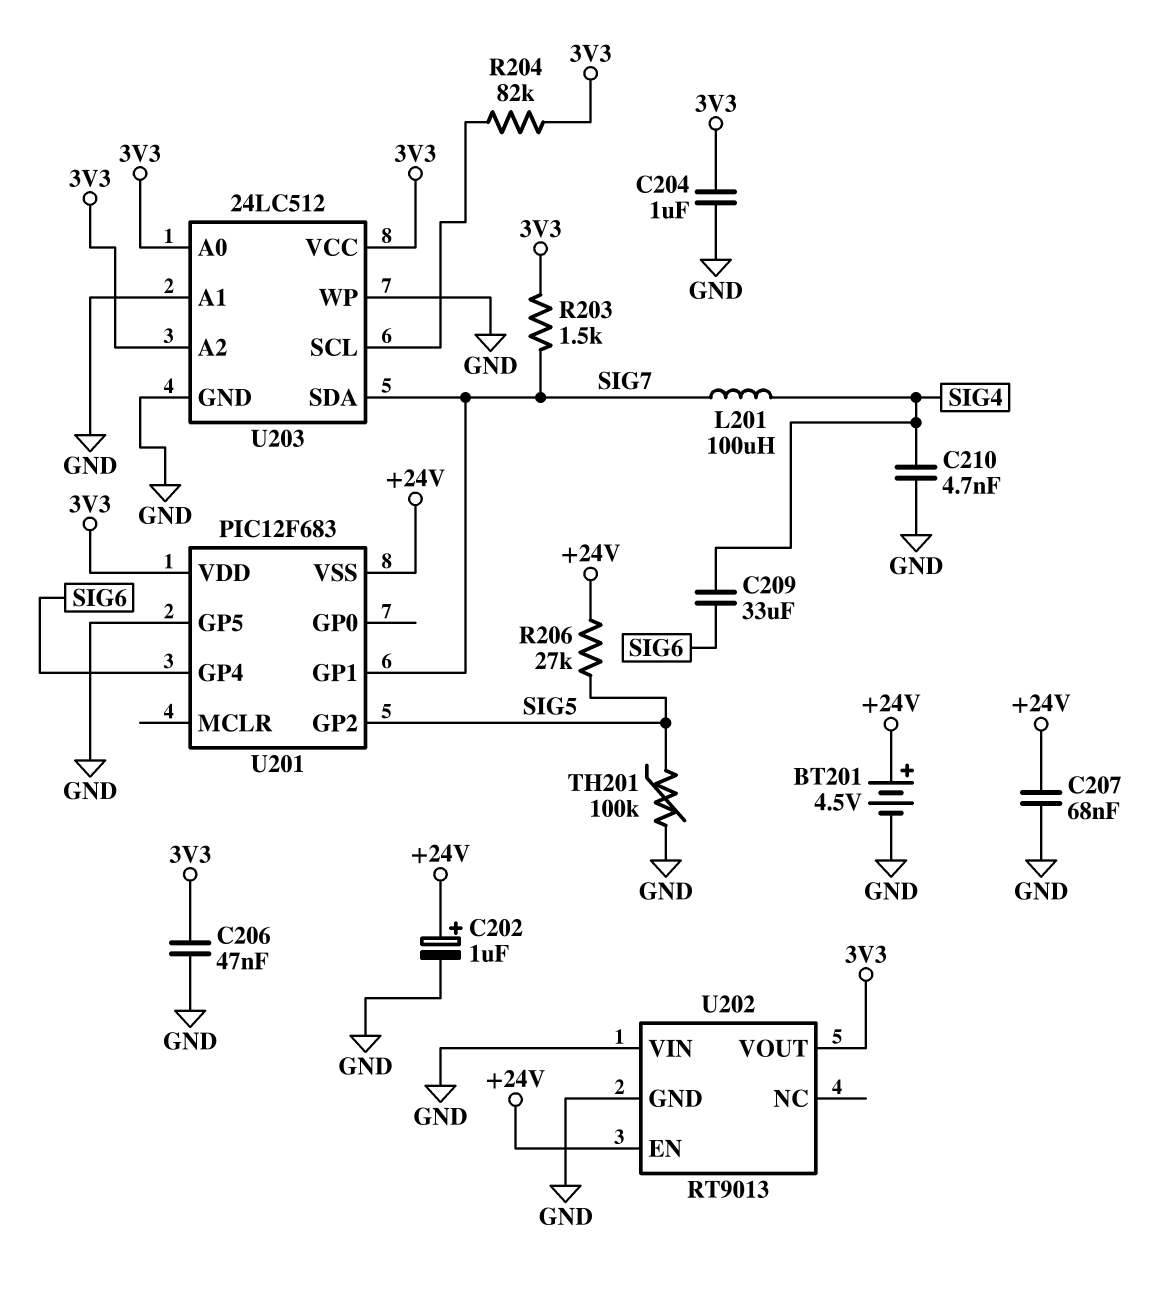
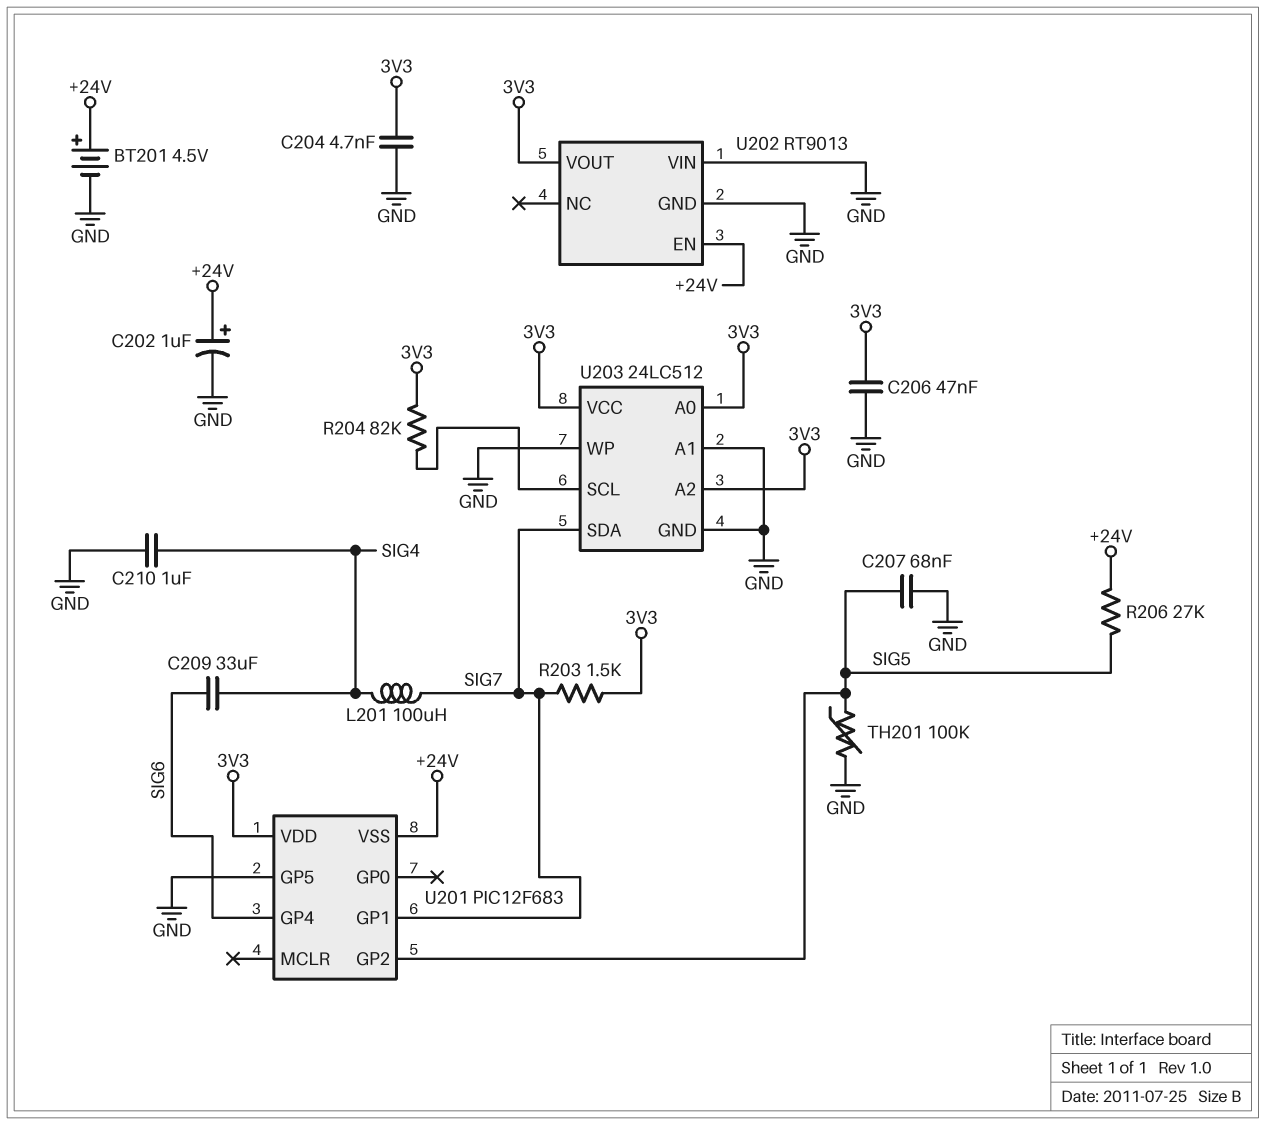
C204: 1uF (3V3, GND) -> 4.7nF (3V3, GND)
C207: 68nF (+24V, GND) -> 68nF (GND, SIG5)
C210: 4.7nF (GND, SIG4) -> 1uF (GND, SIG4)

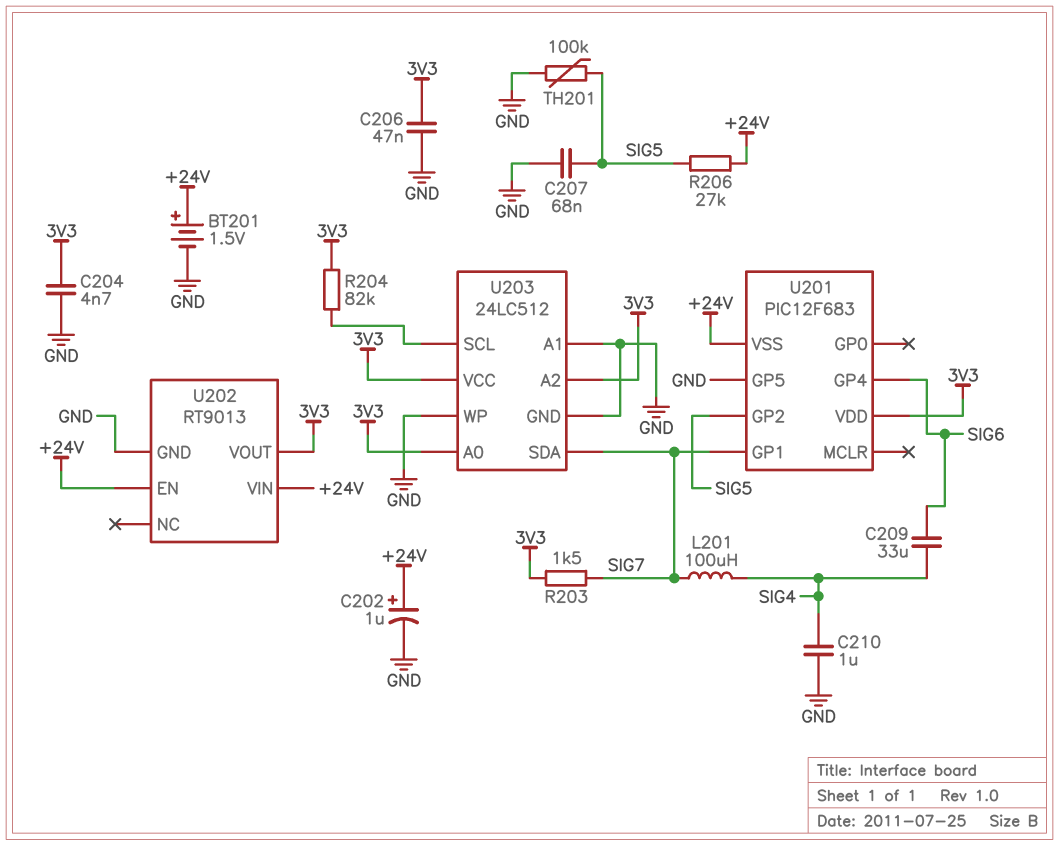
BT201: 4.5V (plus +24V, minus GND) -> 1.5V (plus +24V, minus GND)
U202 pin VIN: GND -> +24V

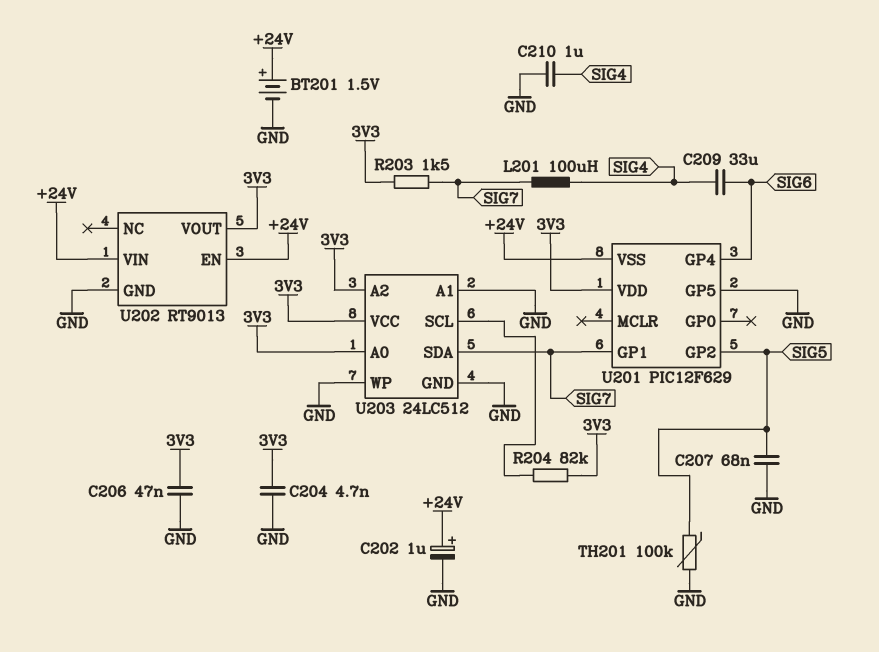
R206: 27k (+24V, SIG5) -> none
U201: PIC12F683 -> PIC12F629

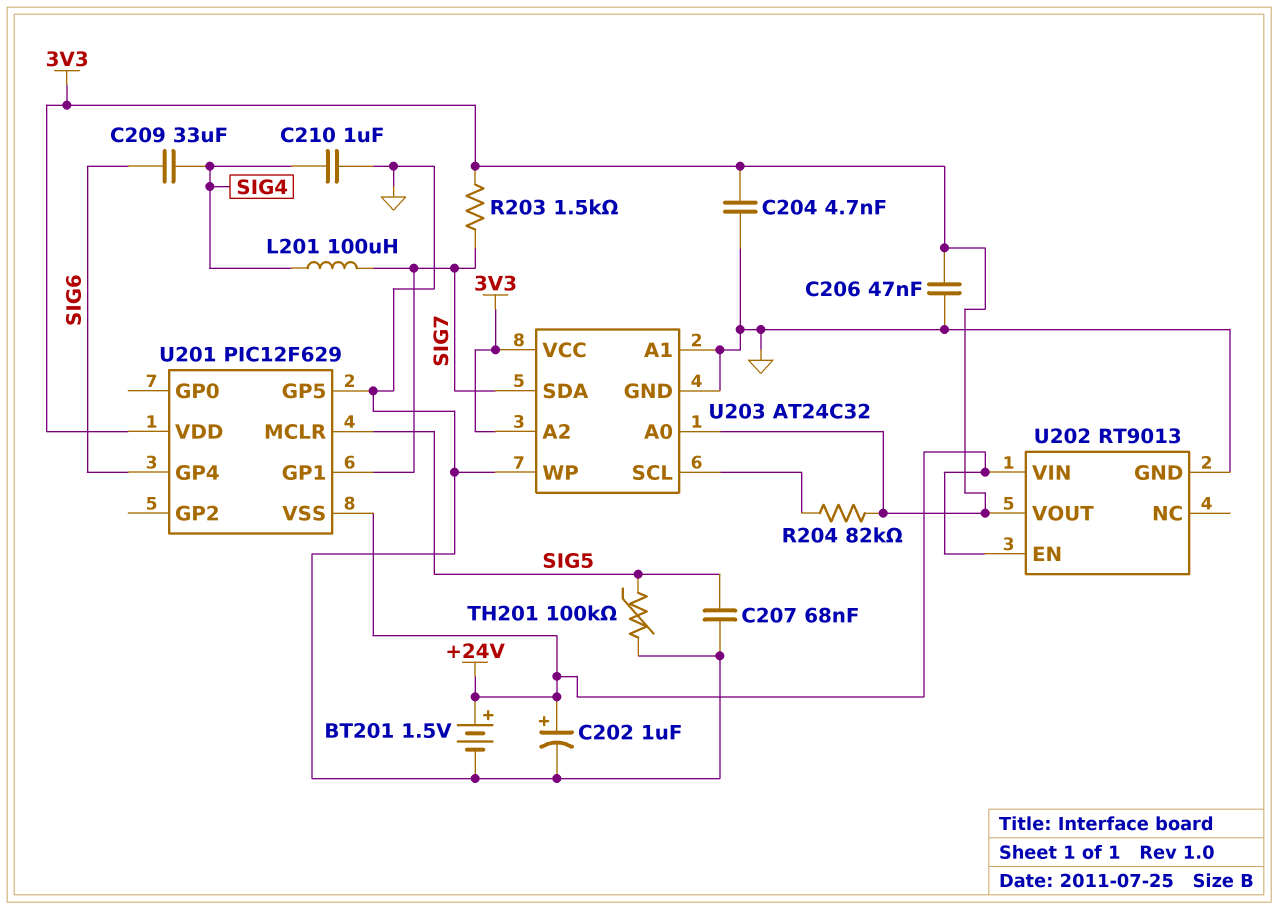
U201 pin GP2: SIG5 -> none
U201 pin MCLR: none -> SIG5
U203: 24LC512 -> AT24C32

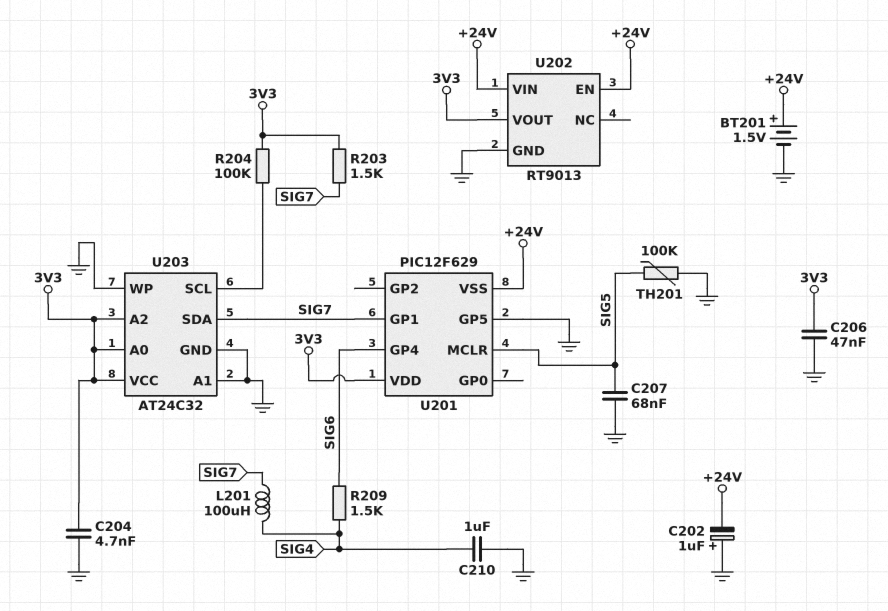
C202: 1uF (plus +24V, minus GND) -> 1uF (plus GND, minus +24V)
C209: 33uF (SIG4, SIG6) -> none
R204: 82k (3V3, U203/SCL) -> 100k (3V3, U203/SCL)
R209: none -> 1.5k (SIG4, SIG6)

